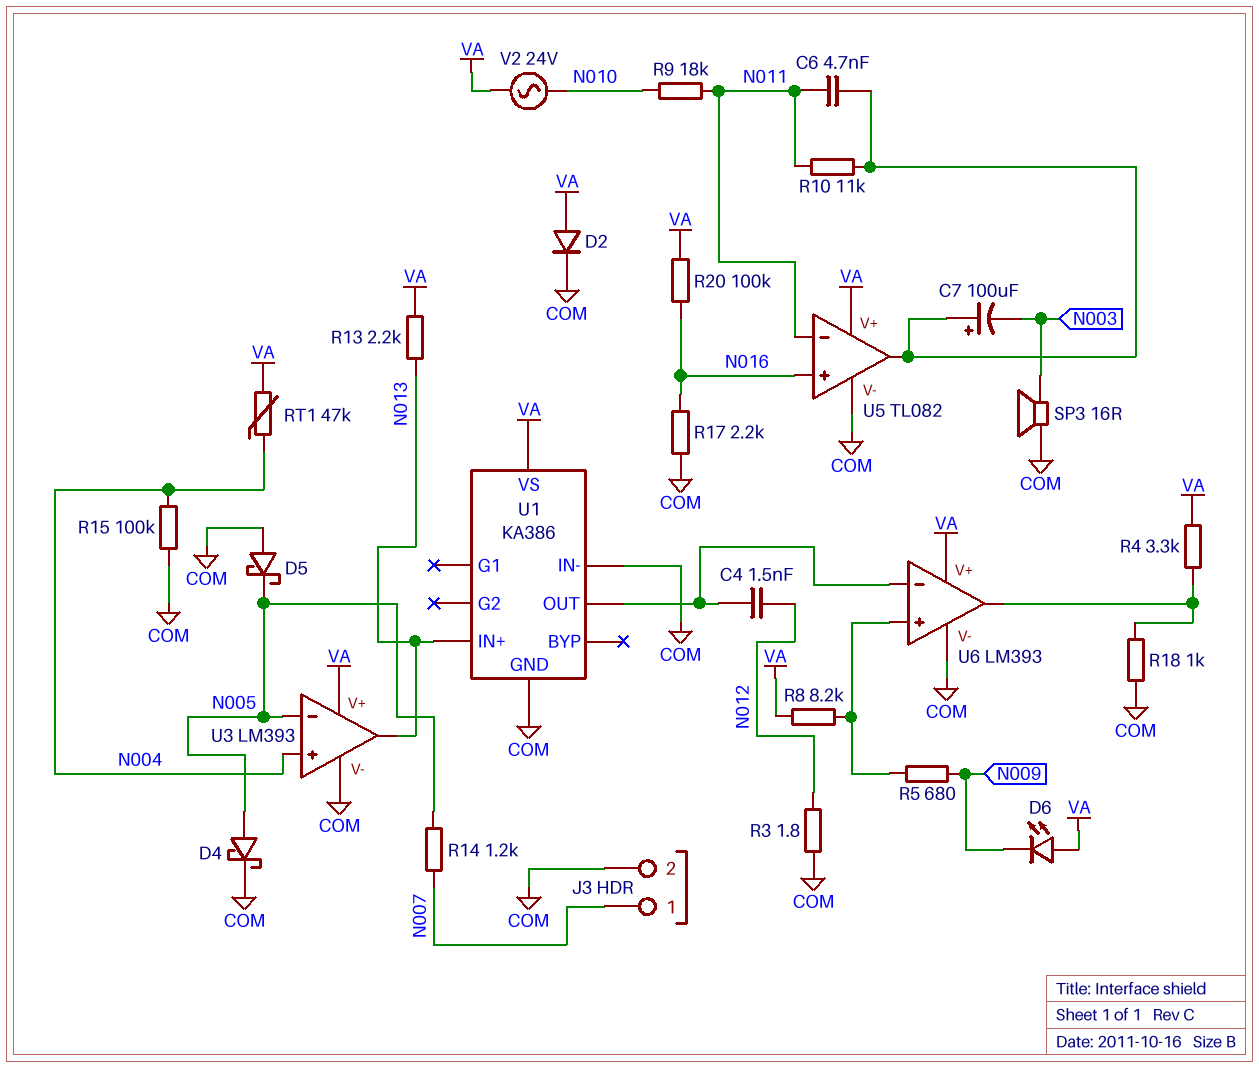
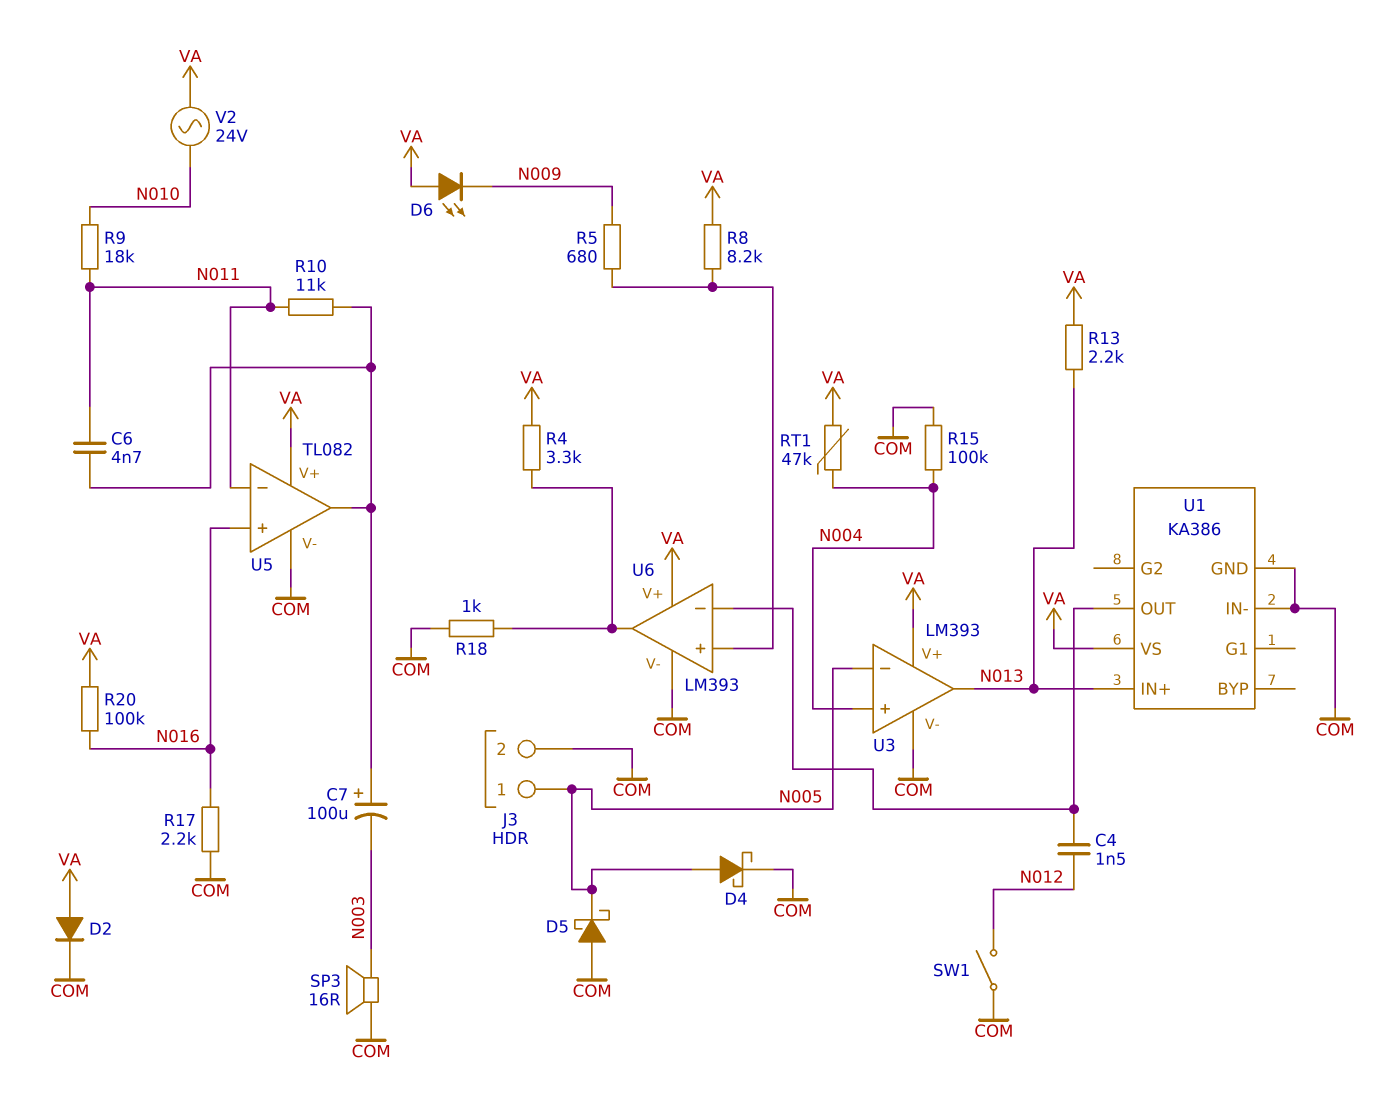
J3 pin 1: N007 -> N005
R3: 1.8 (COM, N012) -> none
R14: 1.2k (N005, N007) -> none
SW1: none -> switch (COM, N012)

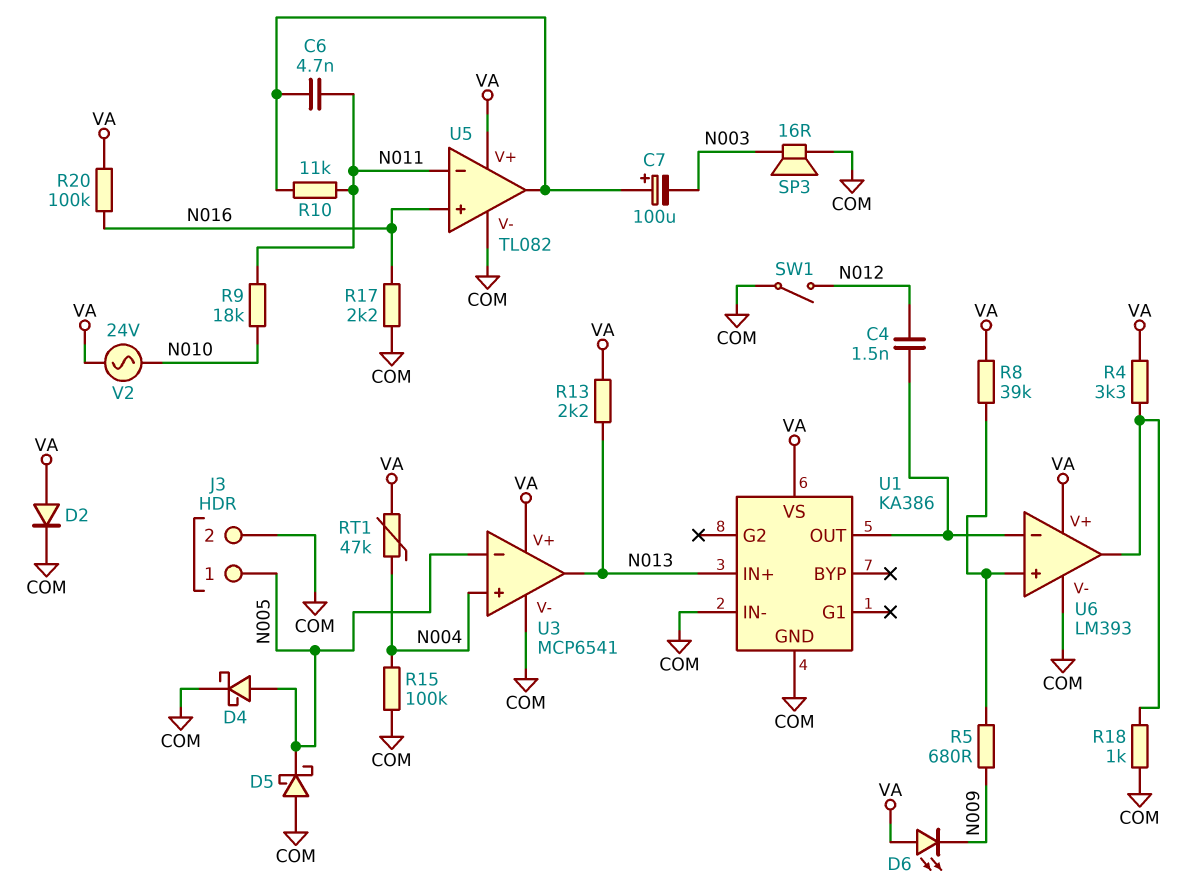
R8: 8.2k (U6/in+, VA) -> 39k (U6/in+, VA)
U3: LM393 -> MCP6541

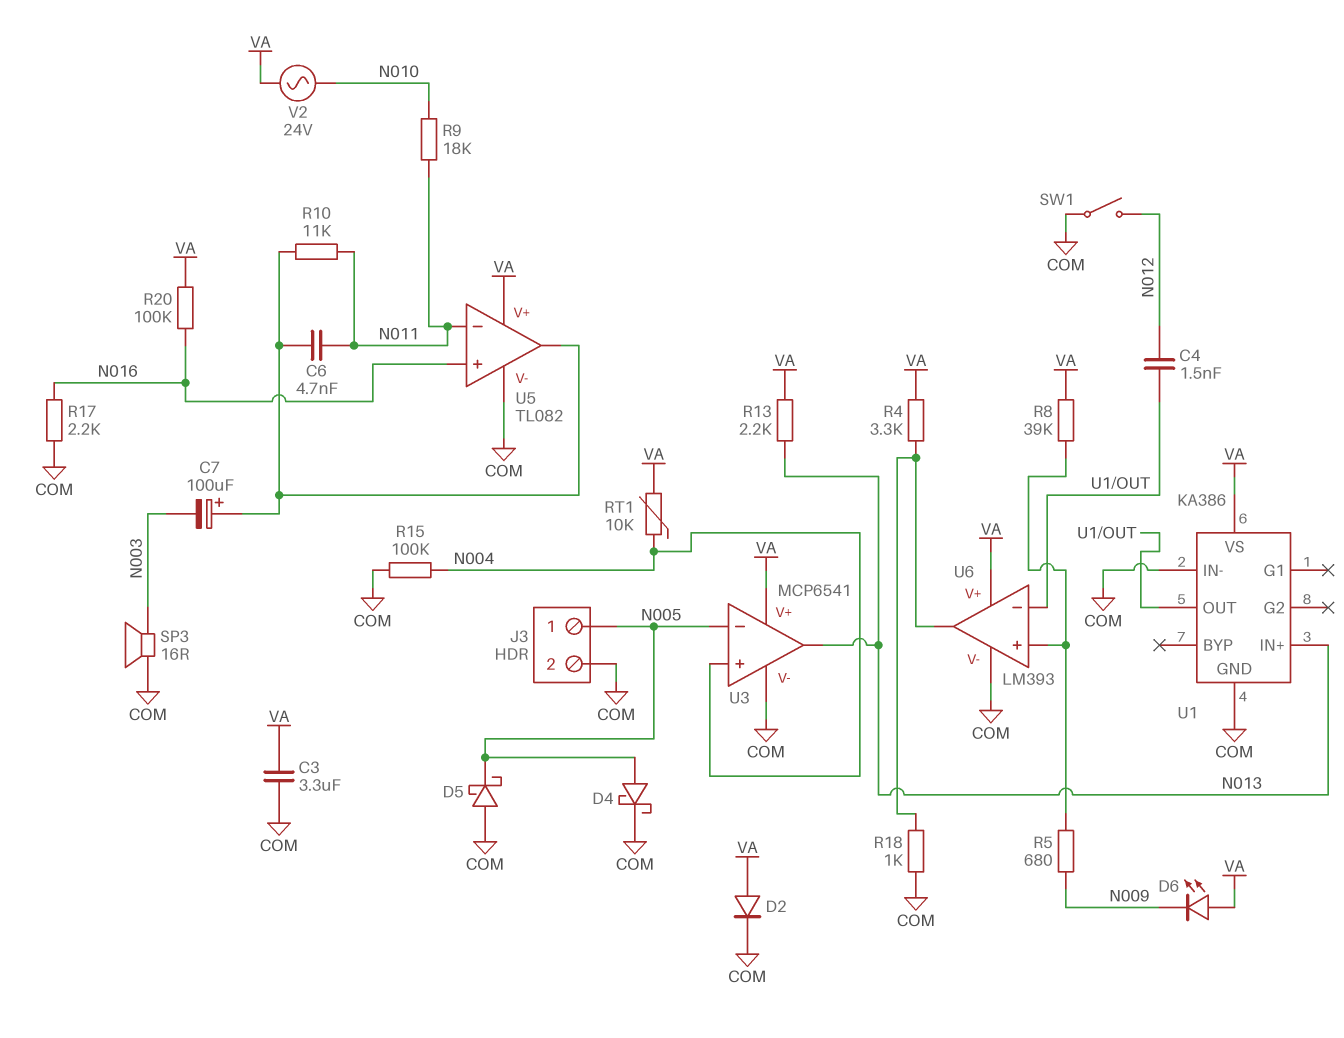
C3: none -> 3.3uF (COM, VA)
RT1: 47k (N004, VA) -> 10k (N004, VA)

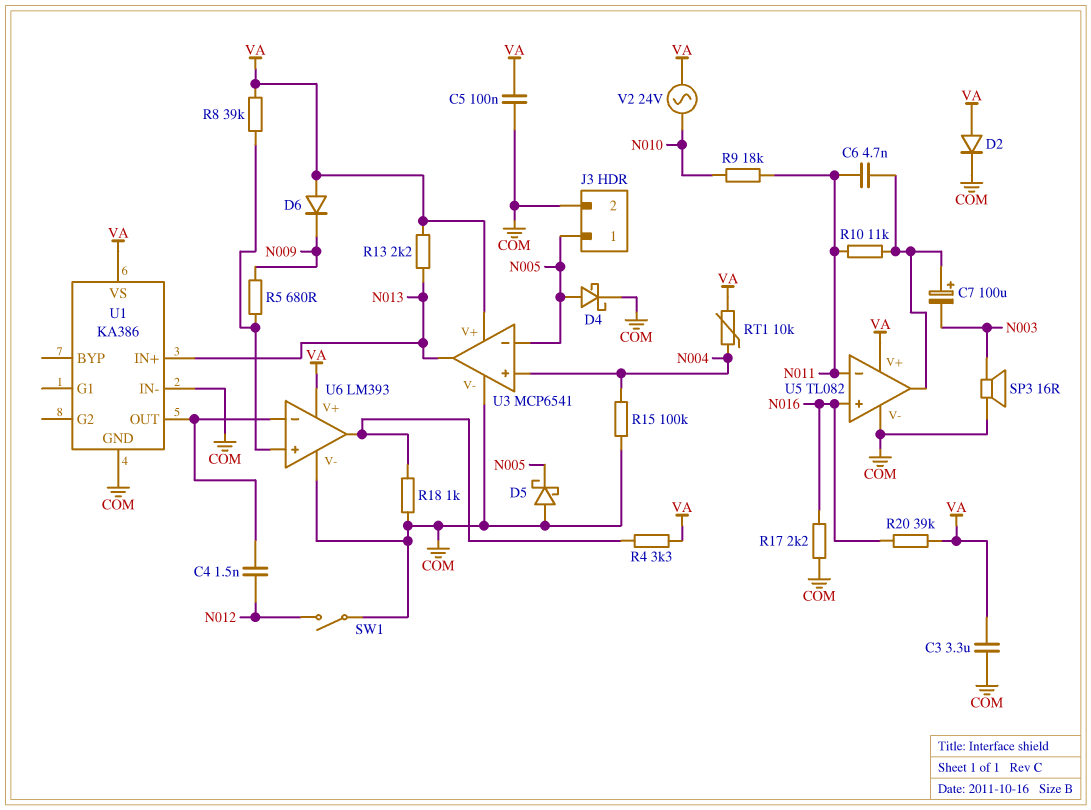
C5: none -> 100nF (COM, VA)
D6: LED (A VA, K N009) -> diode (A VA, K N009)
R20: 100k (N016, VA) -> 39k (N016, VA)

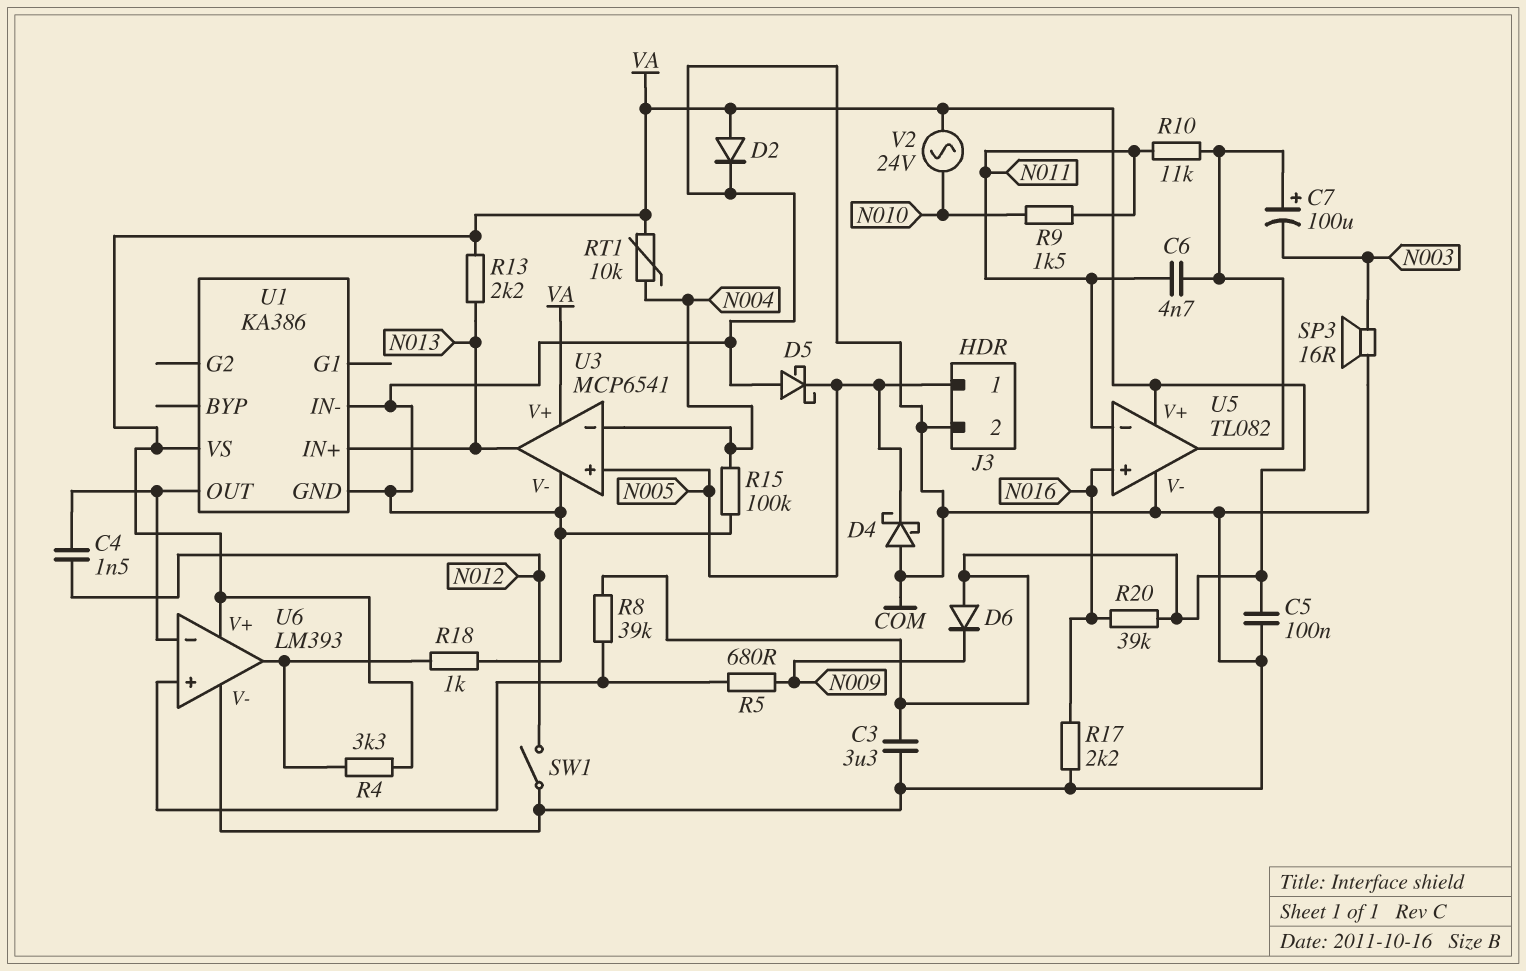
D4: schottky (A N005, K COM) -> schottky (A COM, K N005)
R9: 18k (N010, N011) -> 1.5k (N010, N011)
U3 pin in+: N004 -> N005
U3 pin in-: N005 -> N004

